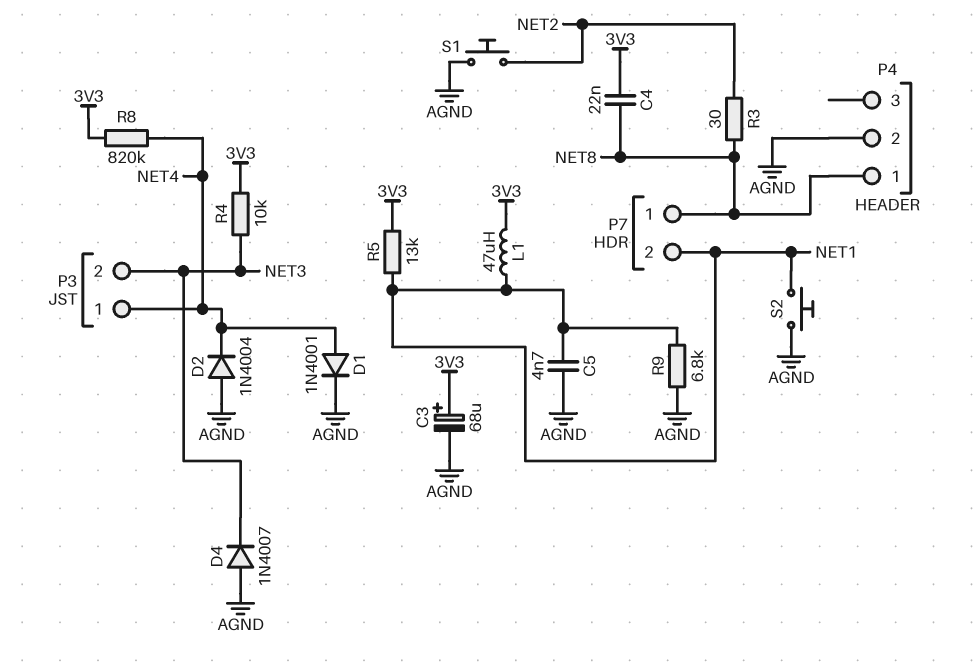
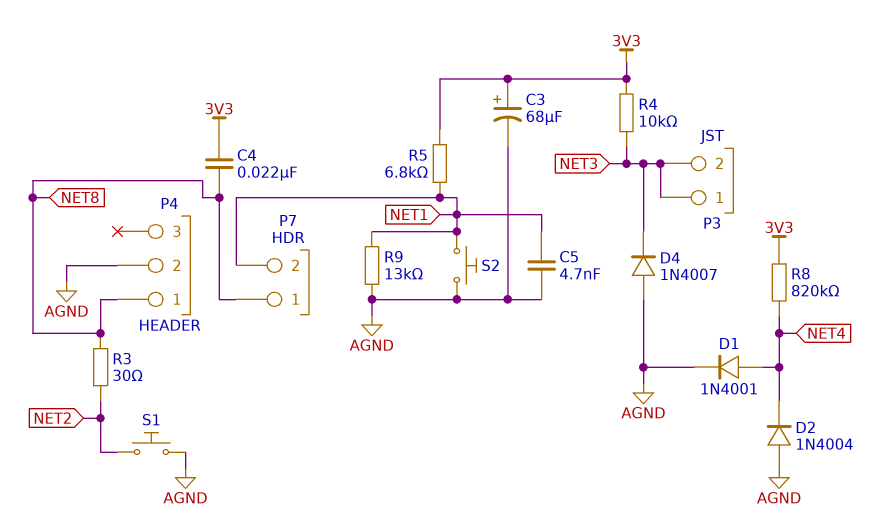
L1: 47uH (3V3, NET1) -> none
P3 pin 1: NET4 -> NET3
R5: 13k (3V3, NET1) -> 6.8k (3V3, NET1)
R9: 6.8k (AGND, NET1) -> 13k (AGND, NET1)

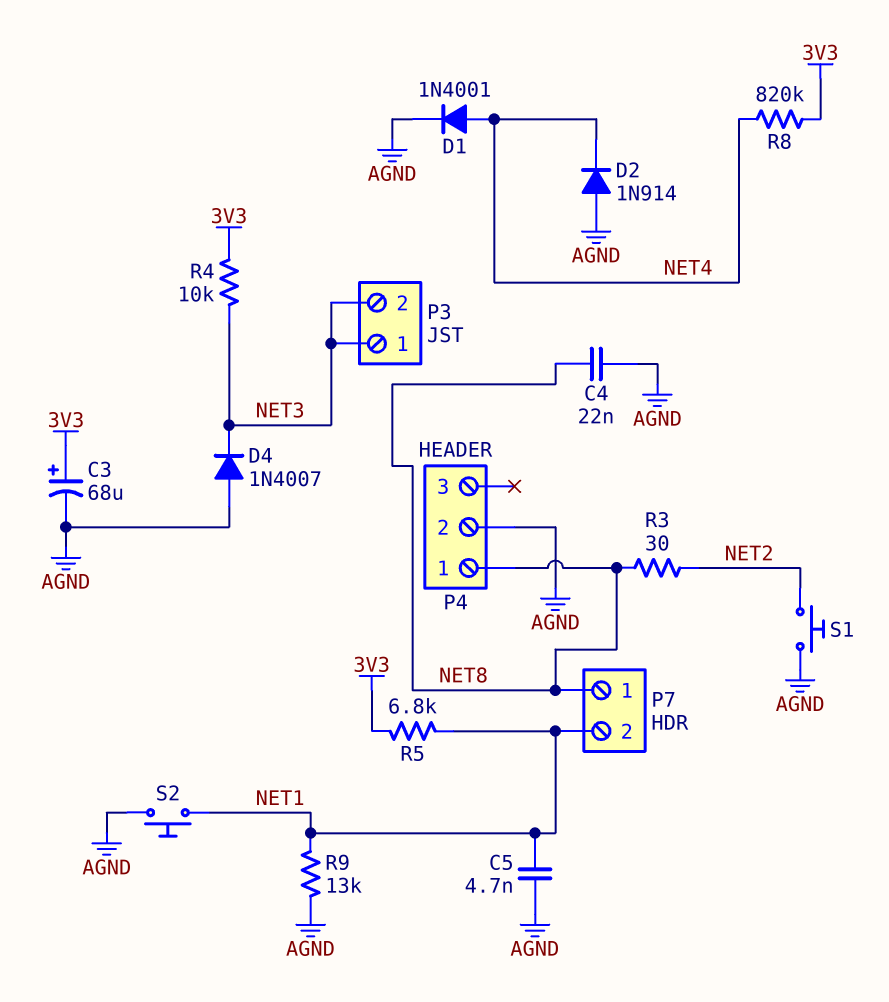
C4: 22nF (3V3, NET8) -> 22nF (AGND, NET8)
D2: diode 1N4004 (A AGND, K NET4) -> diode 1N914 (A AGND, K NET4)

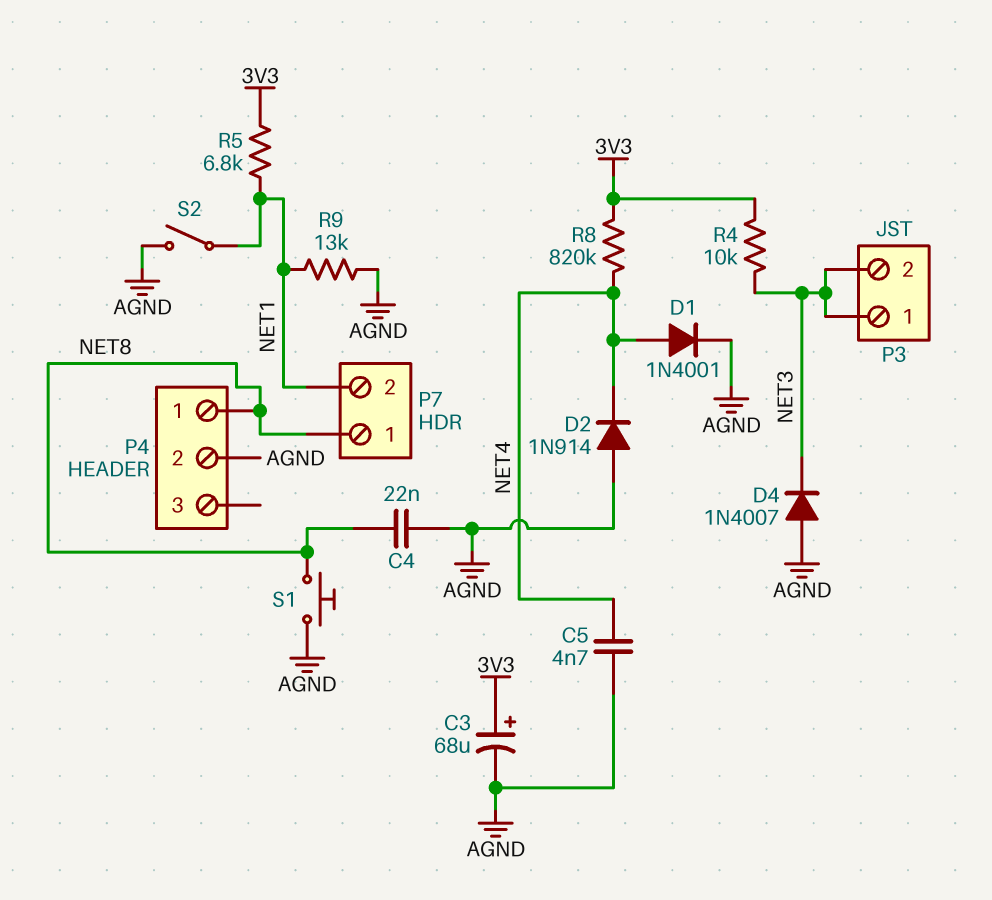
C5: 4.7nF (AGND, NET1) -> 4.7nF (AGND, NET4)
R3: 30 (NET2, NET8) -> none
S1: button (AGND, NET2) -> button (AGND, NET8)
S2: button (AGND, NET1) -> switch (AGND, NET1)

